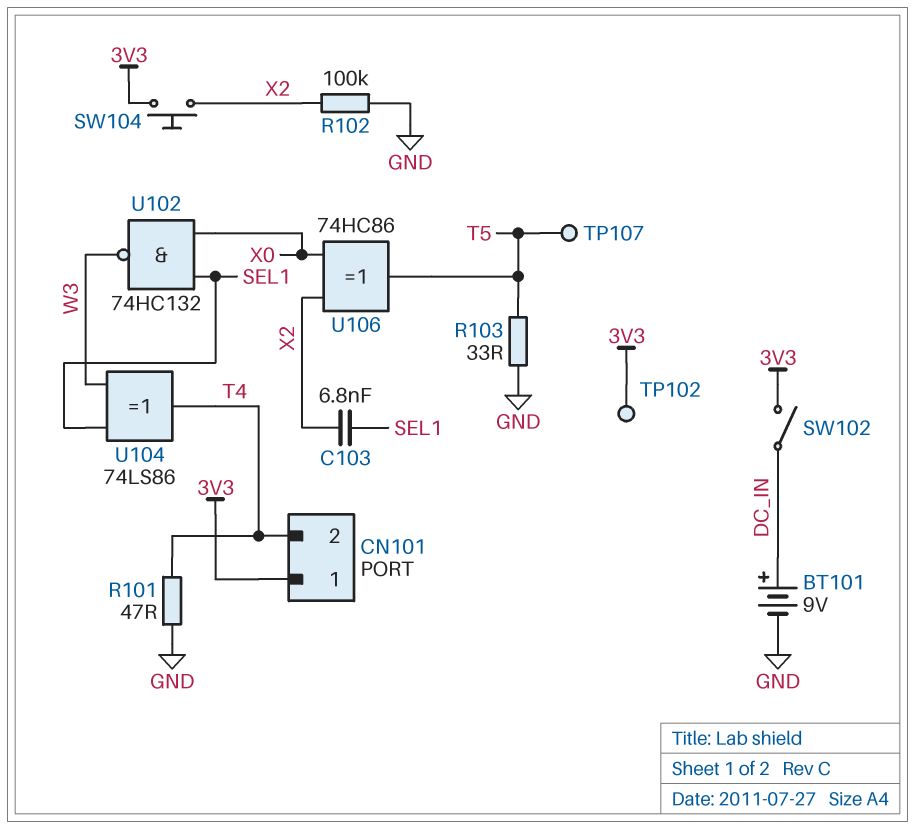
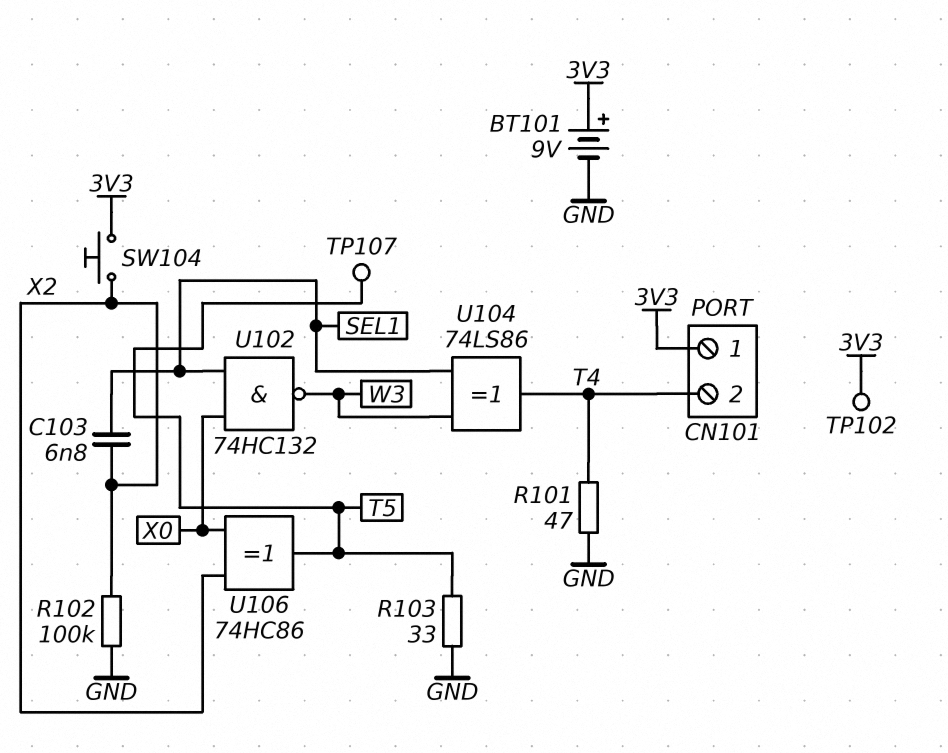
BT101: 9V (plus DC_IN, minus GND) -> 9V (plus 3V3, minus GND)
SW102: switch (3V3, DC_IN) -> none

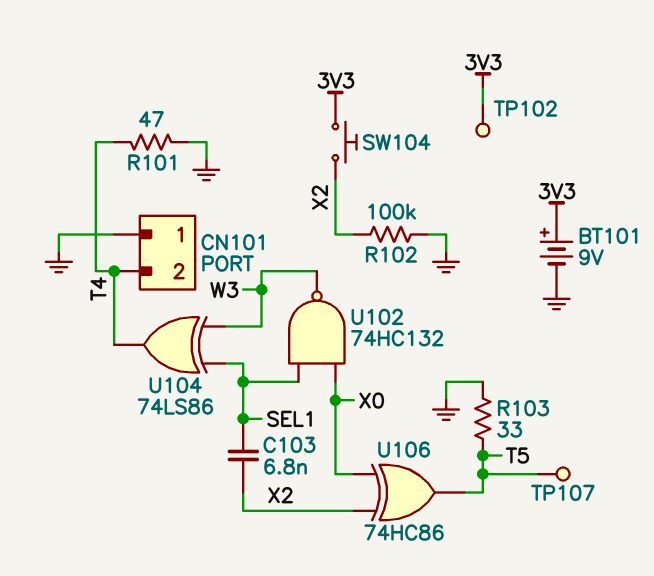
CN101 pin 1: 3V3 -> GND

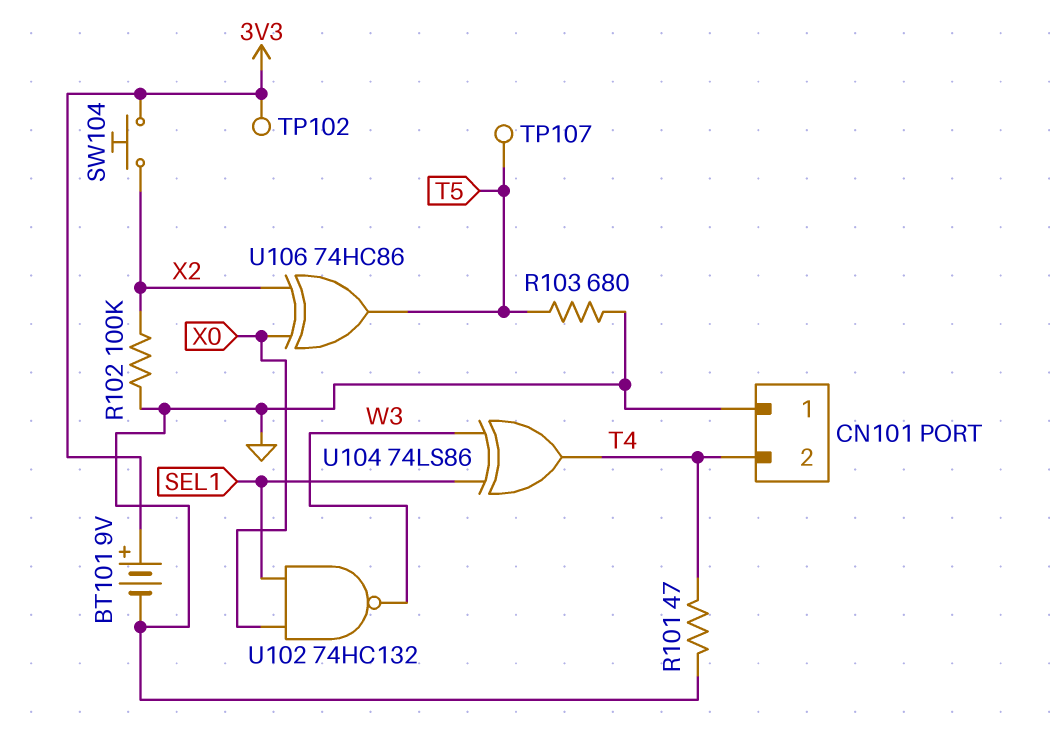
C103: 6.8nF (SEL1, X2) -> none
R103: 33 (GND, T5) -> 680 (GND, T5)

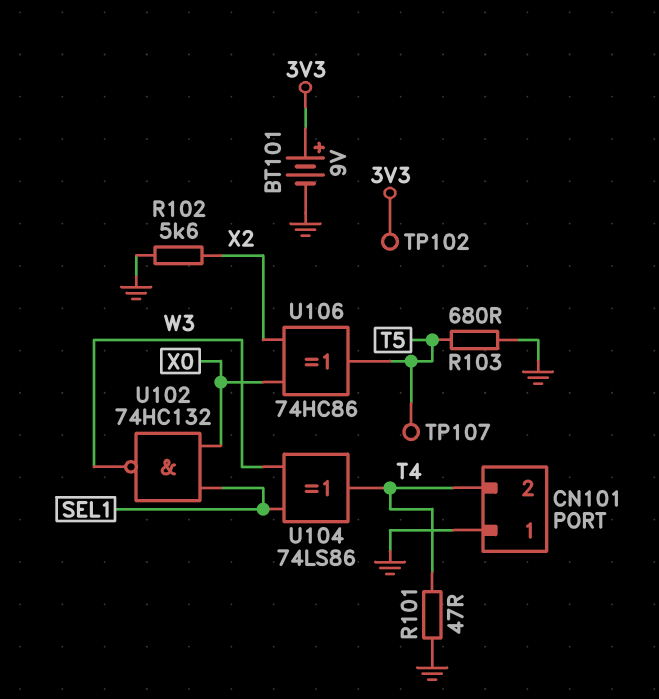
R102: 100k (GND, X2) -> 5.6k (GND, X2)
SW104: button (3V3, X2) -> none

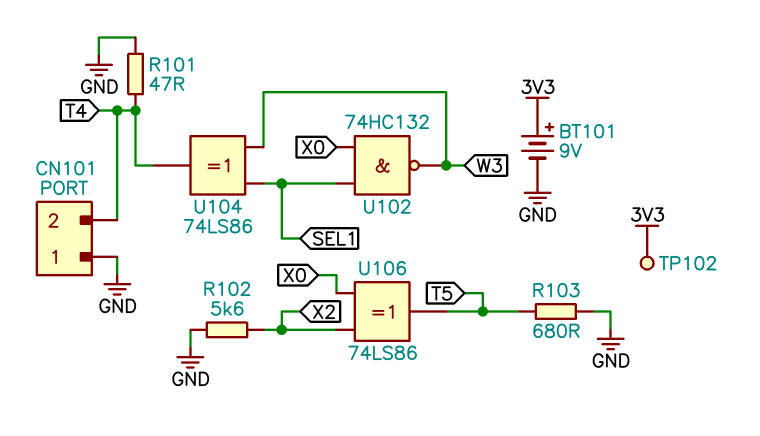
TP107: test point (T5) -> none
U106: XOR 74HC86 (in X0, in X2, out T5) -> XOR 74LS86 (in X0, in X2, out T5)

